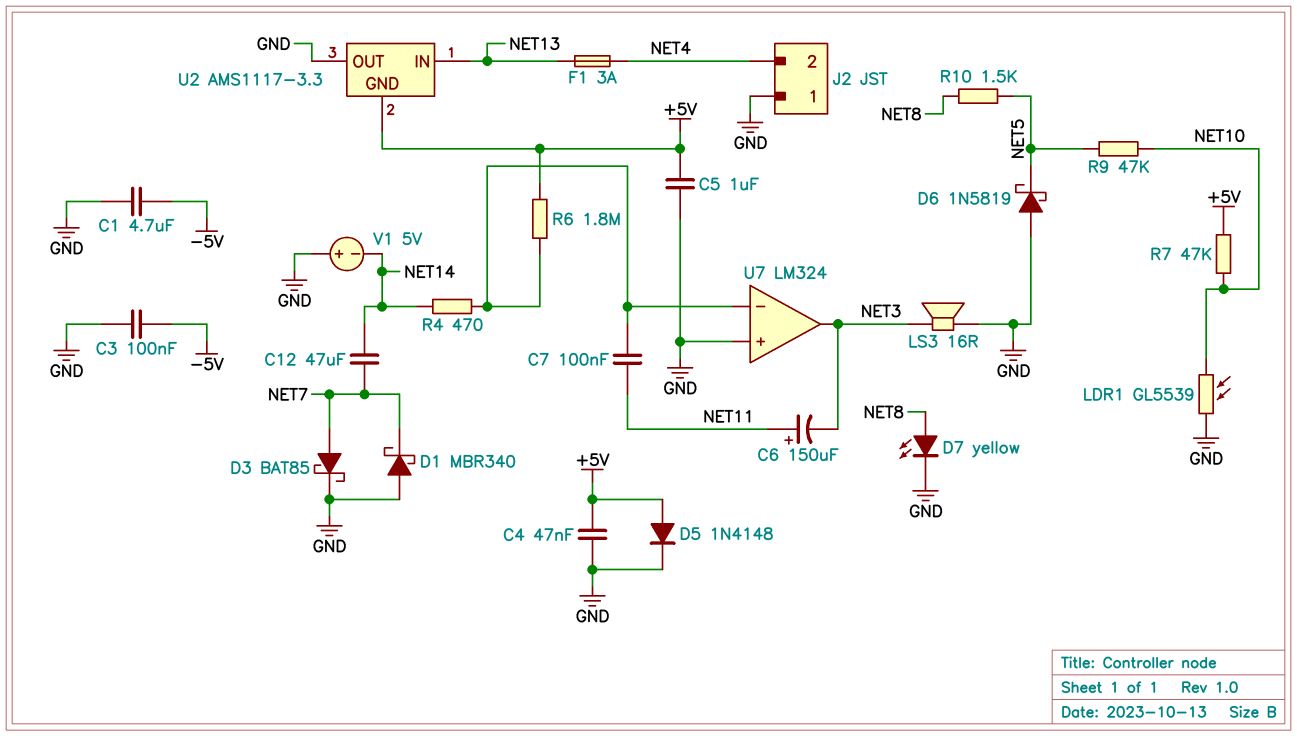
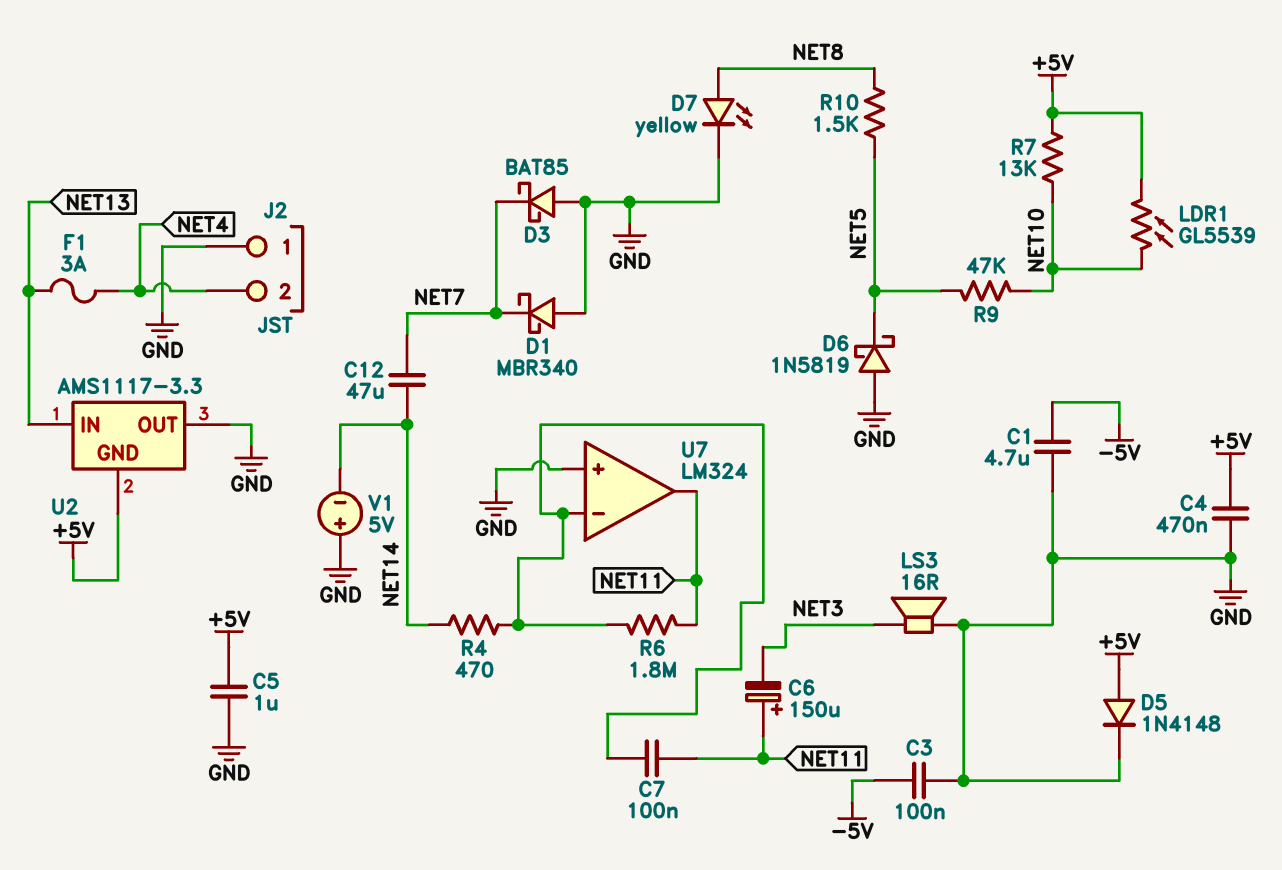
C4: 47nF (+5V, GND) -> 470nF (+5V, GND)
D3: schottky BAT85 (A NET7, K GND) -> schottky BAT85 (A GND, K NET7)
LDR1: GL5539 (GND, NET10) -> GL5539 (+5V, NET10)
R6: 1.8M (+5V, U7/in-) -> 1.8M (NET11, U7/in-)
R7: 47k (+5V, NET10) -> 13k (+5V, NET10)
U7 pin out: NET3 -> NET11

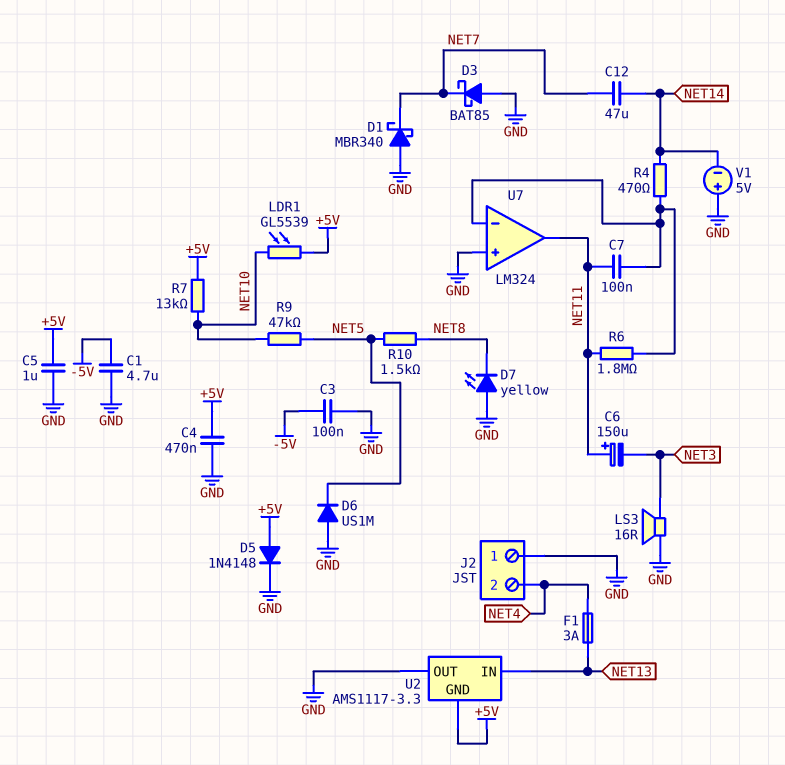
D6: schottky 1N5819 (A GND, K NET5) -> diode US1M (A GND, K NET5)
D7: LED yellow (A NET8, K GND) -> LED yellow (A GND, K NET8)

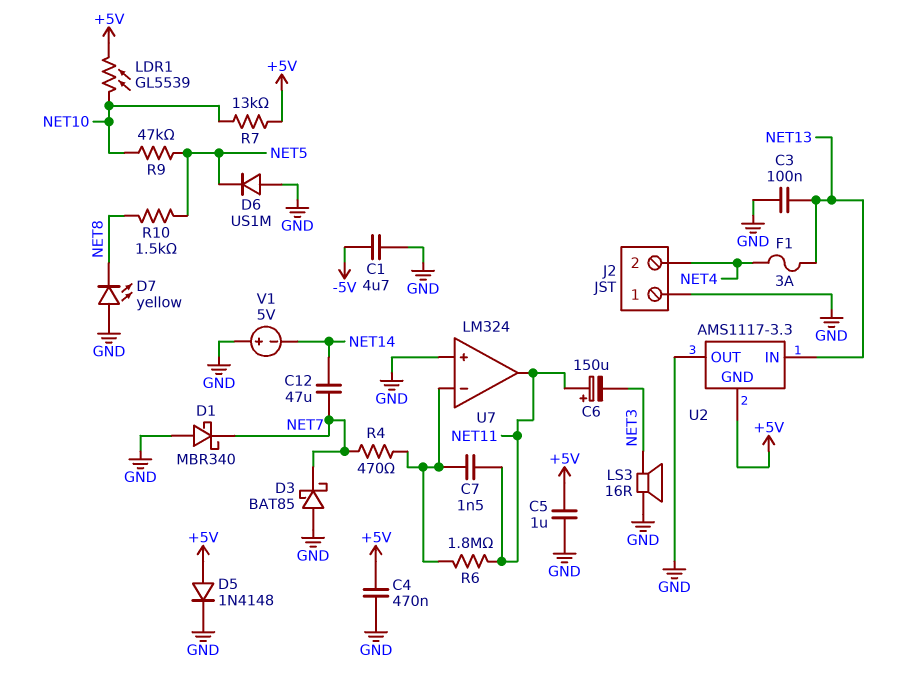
C3: 100nF (-5V, GND) -> 100nF (GND, NET13)
C7: 100nF (NET11, U7/in-) -> 1.5nF (NET11, U7/in-)
R4: 470 (NET14, U7/in-) -> 470 (NET7, U7/in-)

